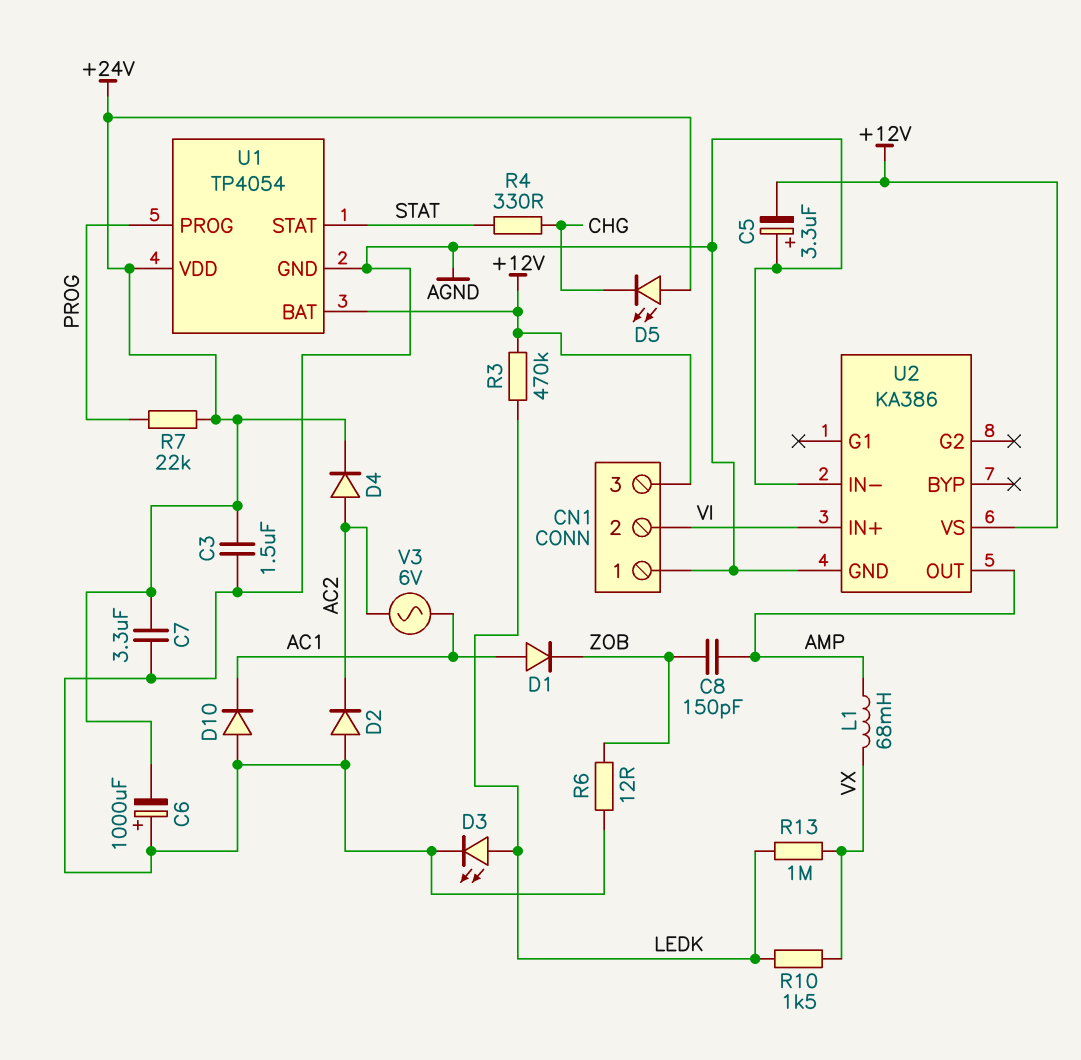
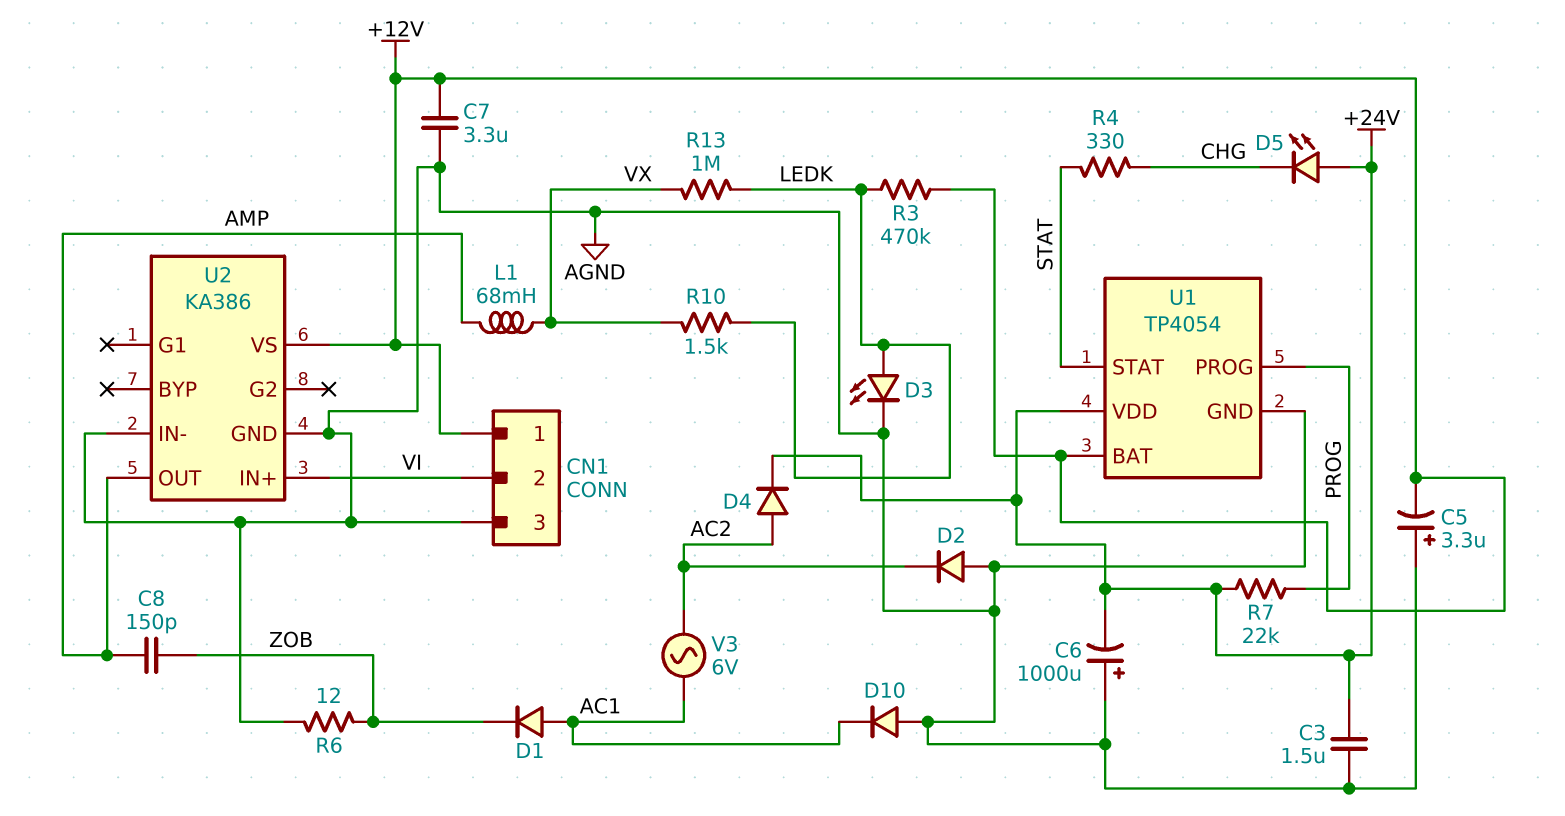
C7: 3.3uF (+24V, AGND) -> 3.3uF (+12V, AGND)
CN1 pin 1: AGND -> +12V
CN1 pin 3: +12V -> AGND

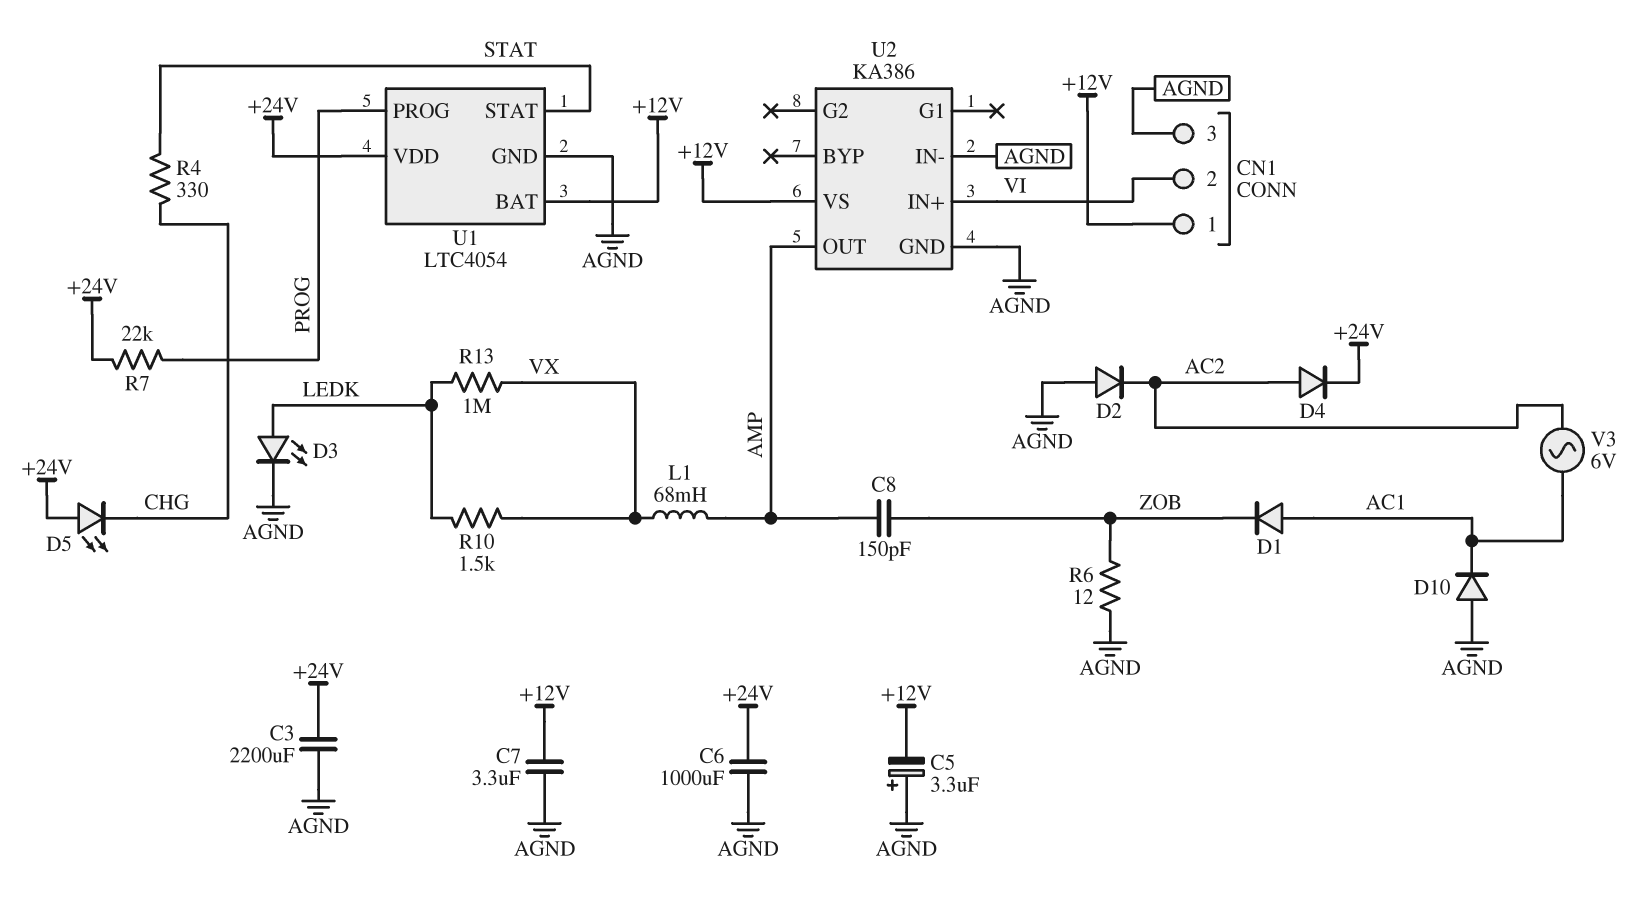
C3: 1.5uF (+24V, AGND) -> 2200uF (+24V, AGND)
C6: 1000uF (plus AGND, minus +24V) -> 1000uF (+24V, AGND)
R3: 470k (+12V, LEDK) -> none
U1: TP4054 -> LTC4054

